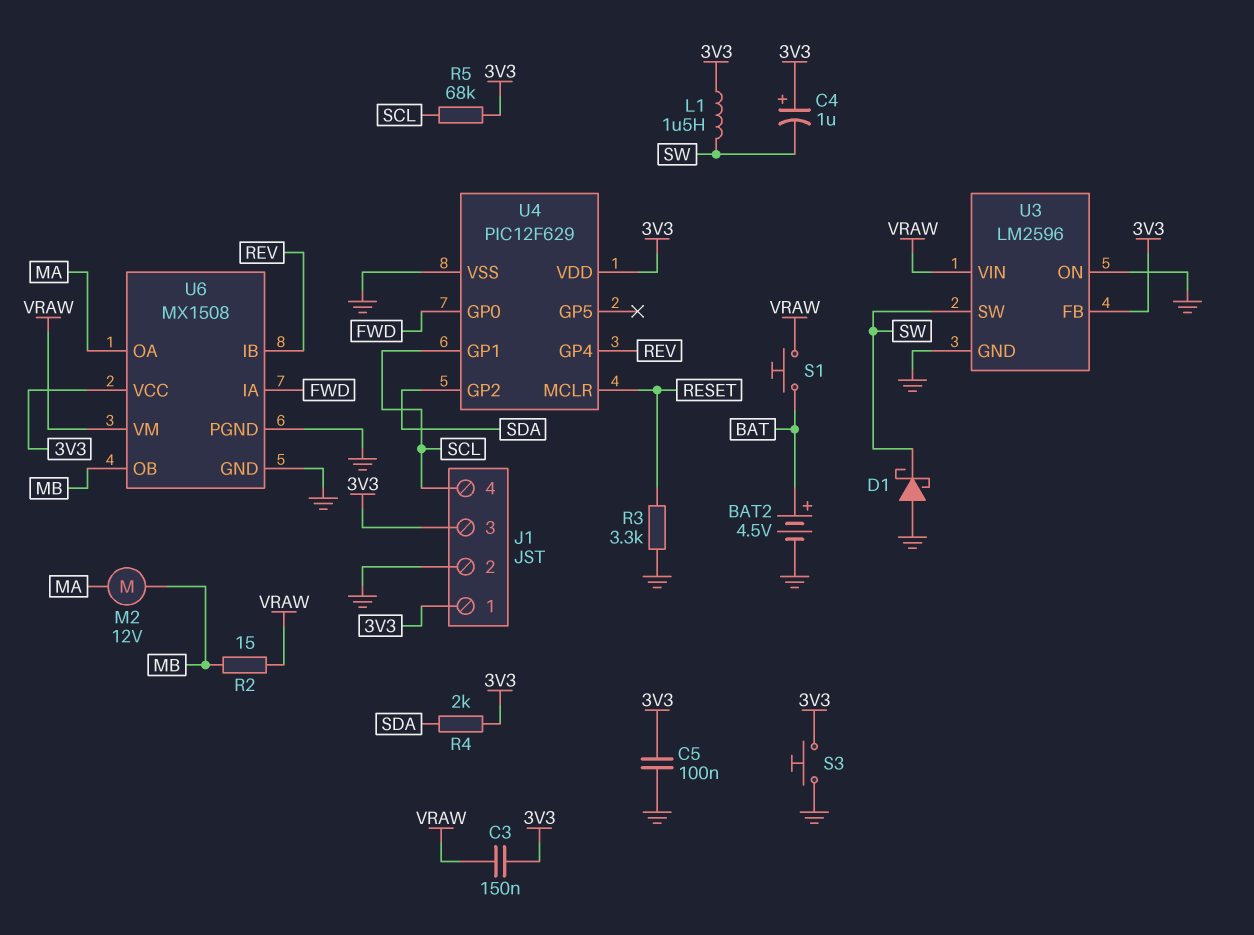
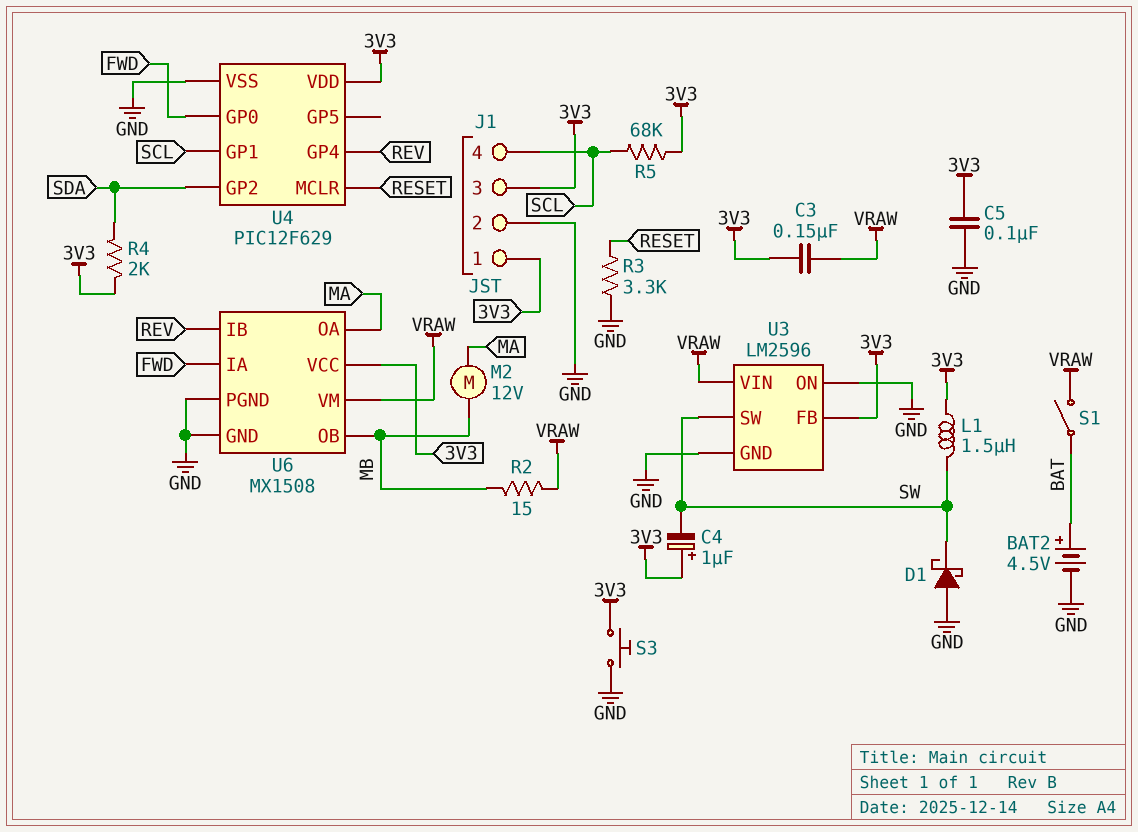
S1: button (BAT, VRAW) -> switch (BAT, VRAW)

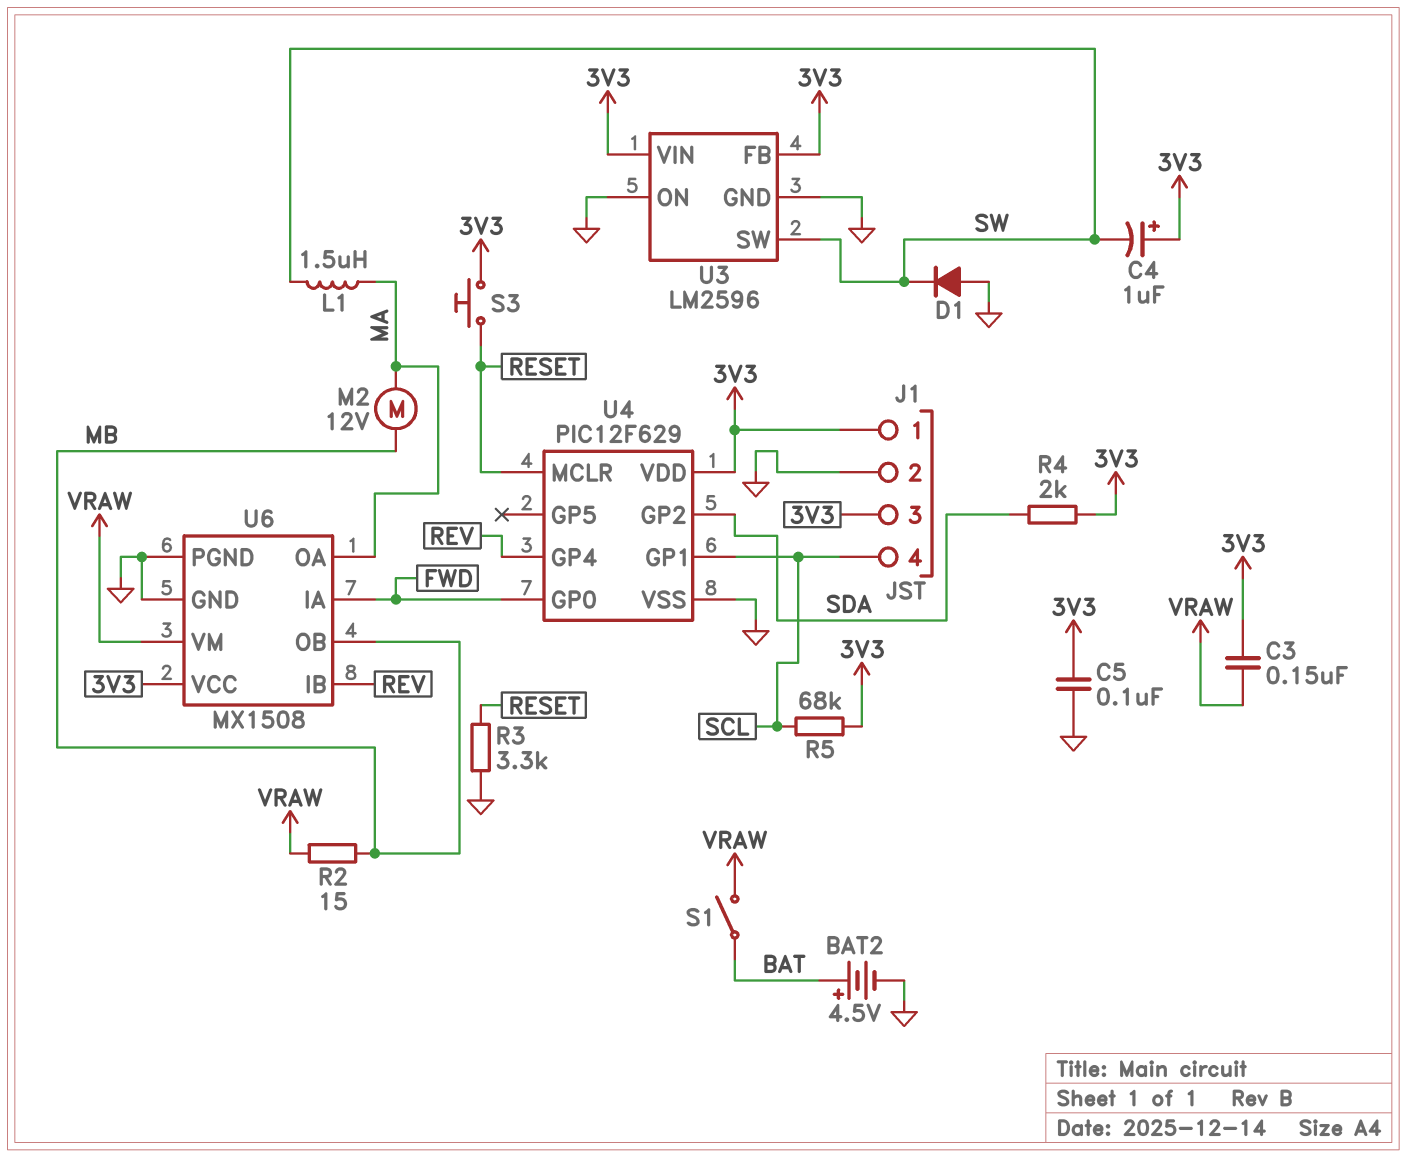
D1: schottky (A GND, K SW) -> diode (A GND, K SW)
L1: 1.5uH (3V3, SW) -> 1.5uH (MA, SW)
S3: button (3V3, GND) -> button (3V3, RESET)
U3 pin VIN: VRAW -> 3V3

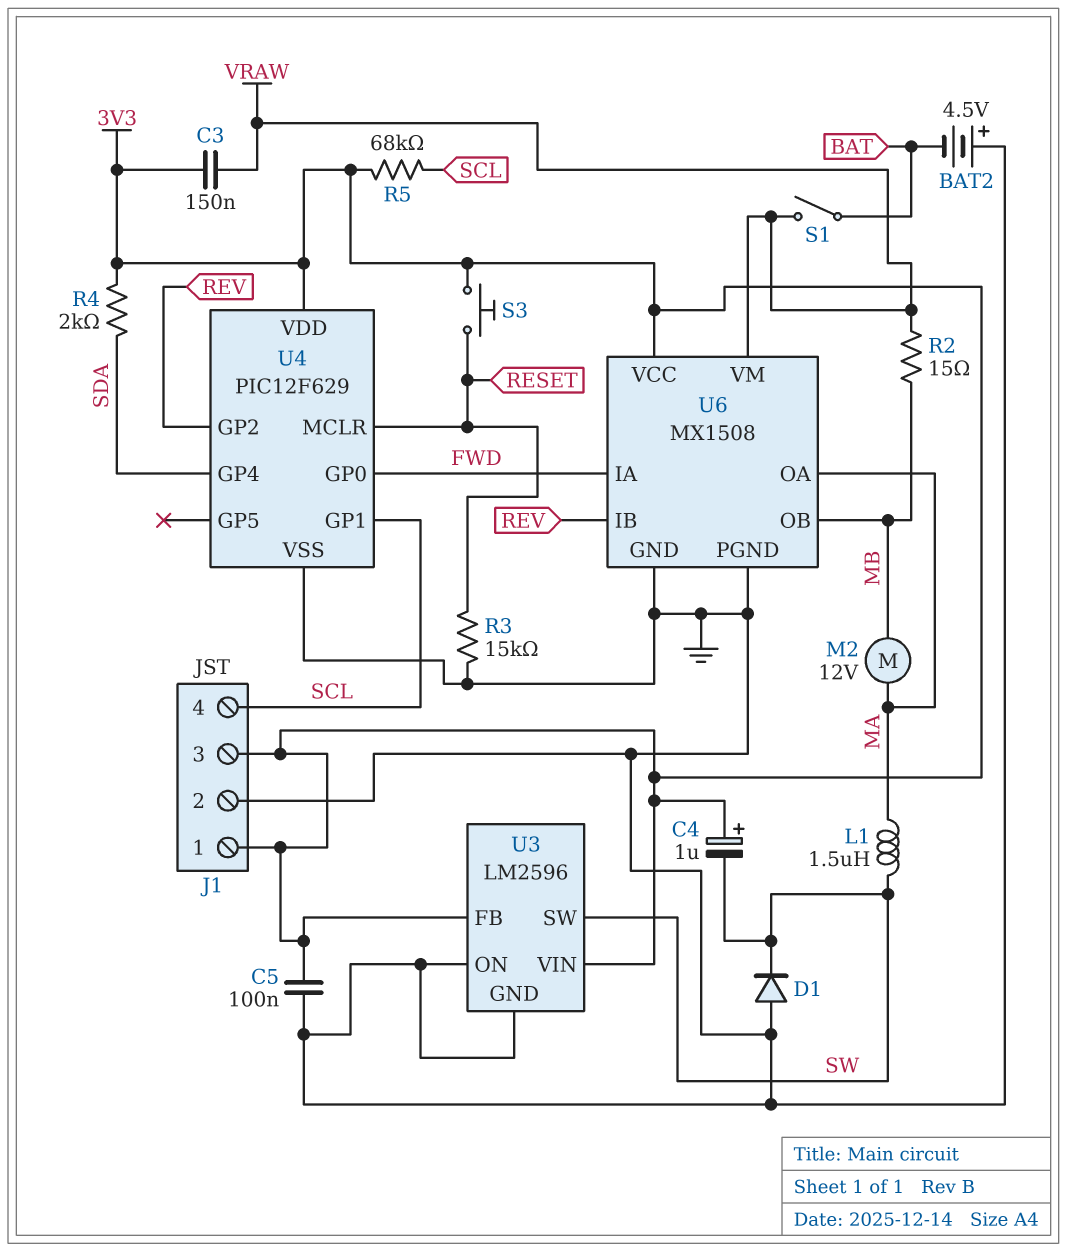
BAT2: 4.5V (plus BAT, minus GND) -> 4.5V (plus GND, minus BAT)
R3: 3.3k (GND, RESET) -> 15k (GND, RESET)
U4 pin GP2: SDA -> REV
U4 pin GP4: REV -> SDA

